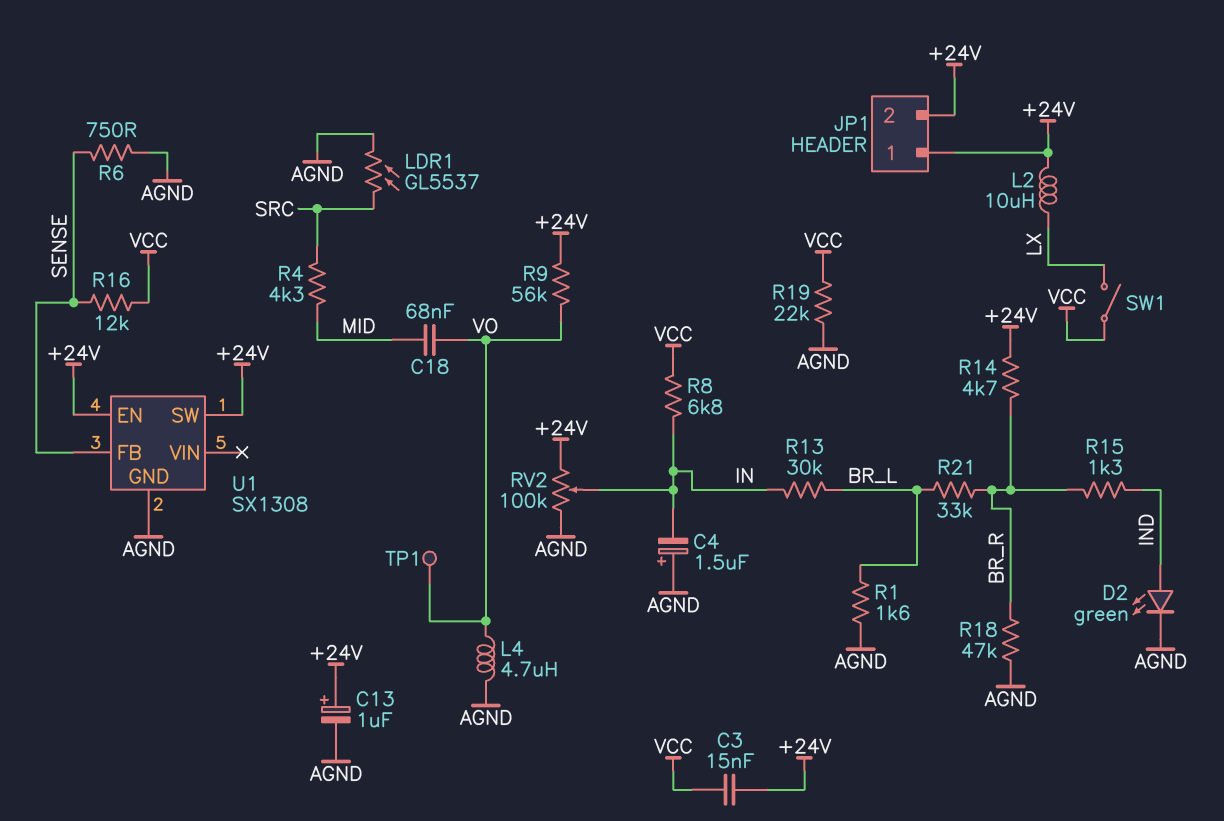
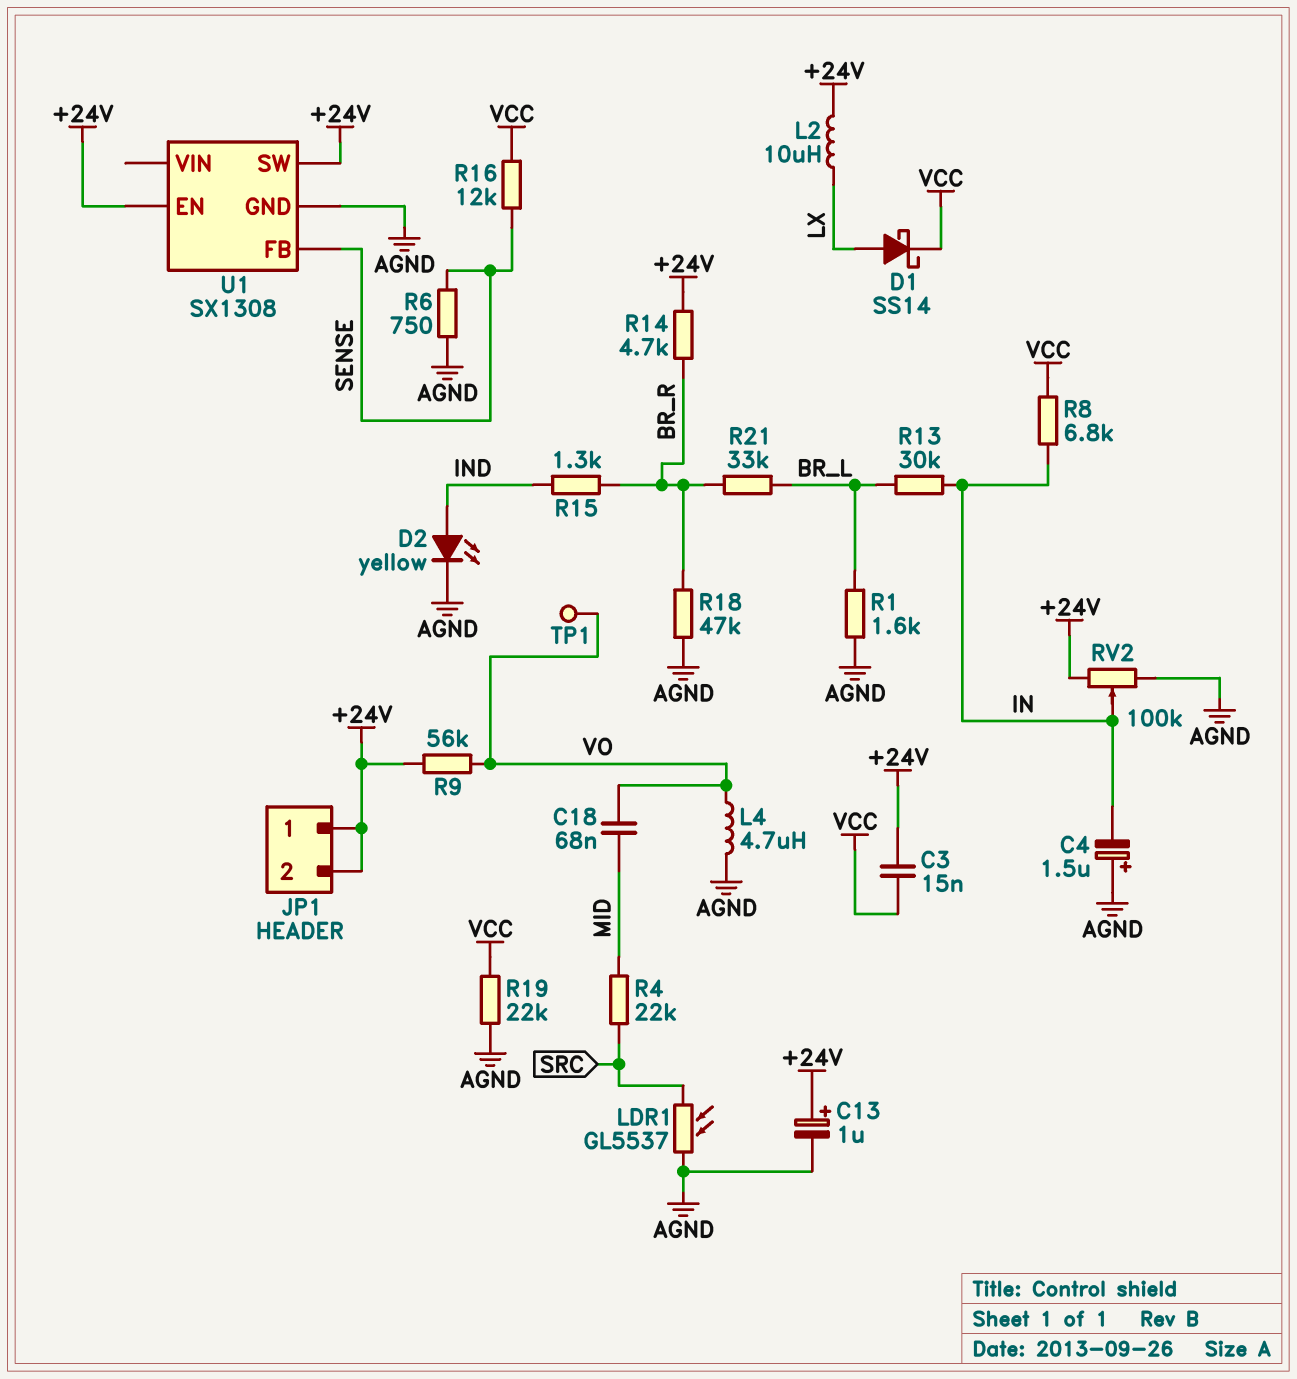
D1: none -> schottky SS14 (A LX, K VCC)
D2: LED green (A IND, K AGND) -> LED yellow (A IND, K AGND)
R4: 4.3k (MID, SRC) -> 22k (MID, SRC)
SW1: switch (LX, VCC) -> none

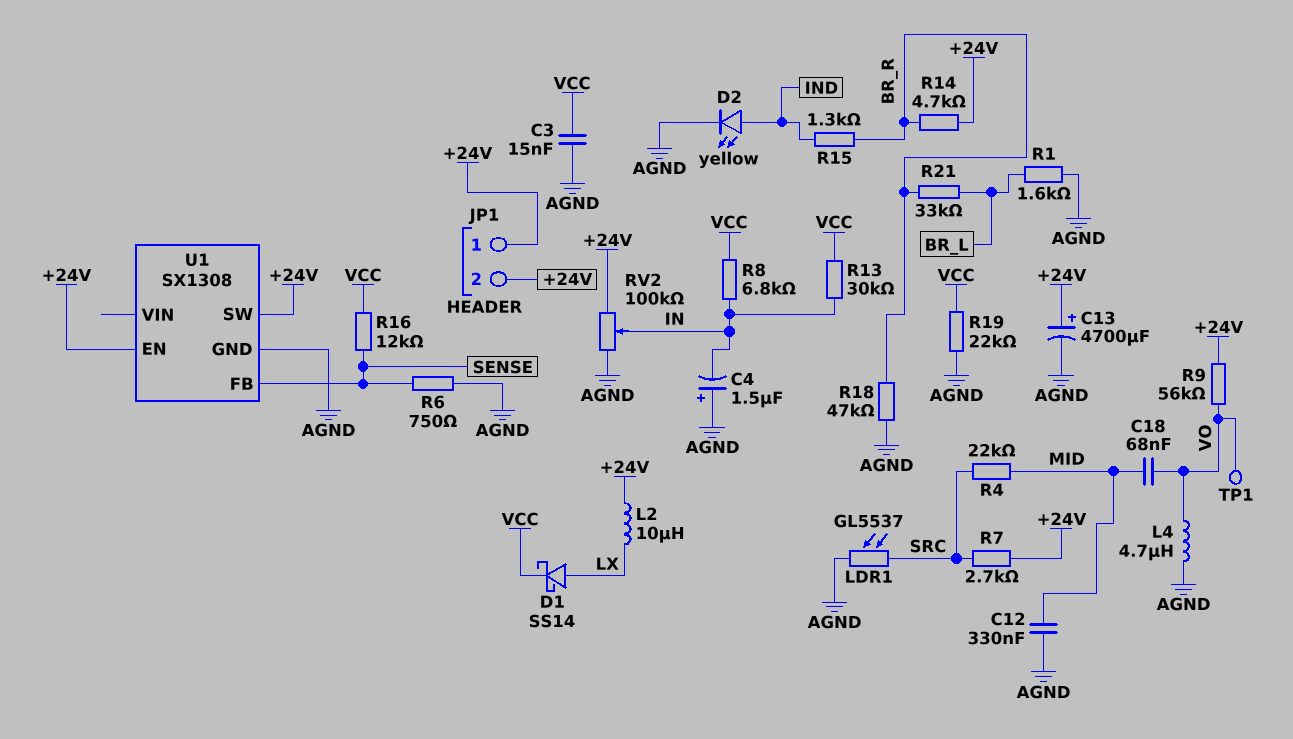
C3: 15nF (+24V, VCC) -> 15nF (AGND, VCC)
C12: none -> 330nF (AGND, MID)
C13: 1uF (plus +24V, minus AGND) -> 4700uF (plus +24V, minus AGND)
R7: none -> 2.7k (+24V, SRC)
R13: 30k (BR_L, IN) -> 30k (IN, VCC)

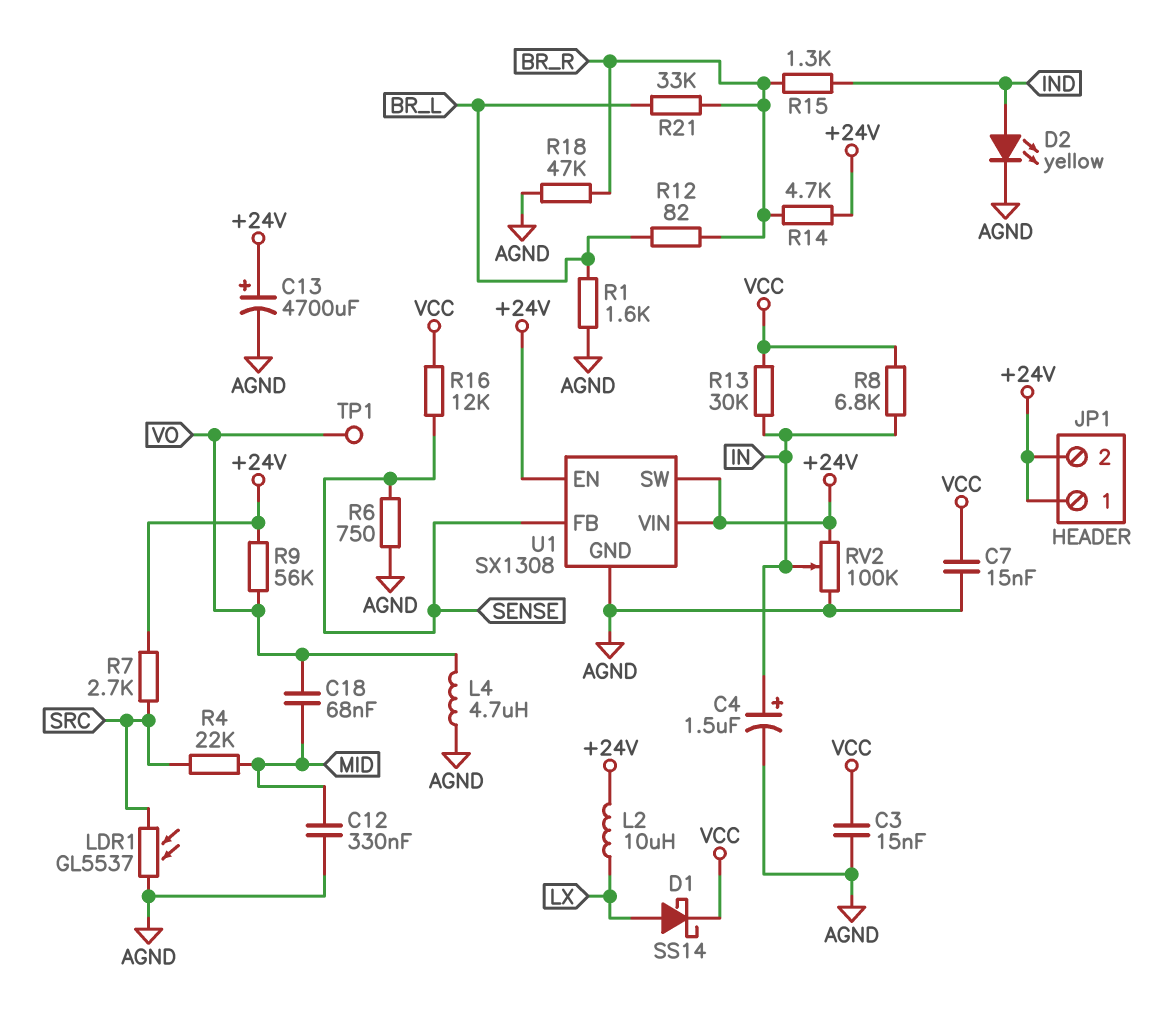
C4: 1.5uF (plus AGND, minus IN) -> 1.5uF (plus IN, minus AGND)
C7: none -> 15nF (AGND, VCC)
R12: none -> 82 (BR_L, BR_R)
R19: 22k (AGND, VCC) -> none
U1 pin VIN: none -> +24V

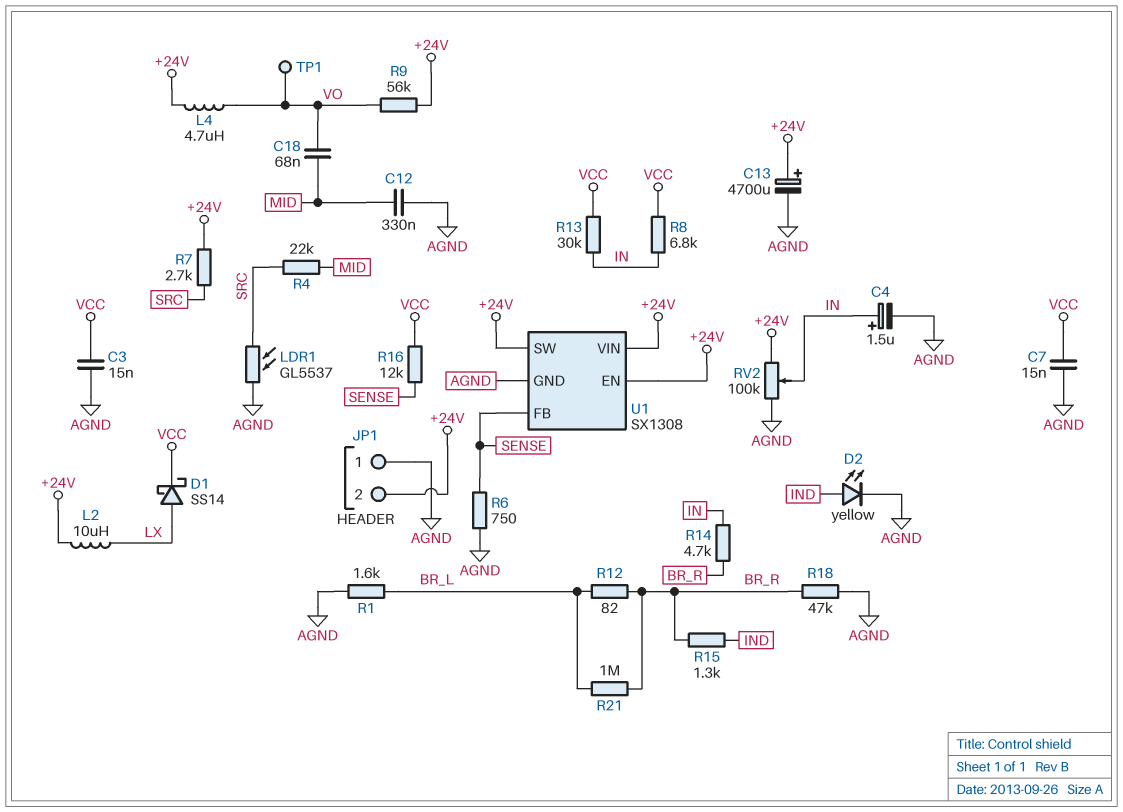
JP1 pin 1: +24V -> AGND
L4: 4.7uH (AGND, VO) -> 4.7uH (+24V, VO)
R14: 4.7k (+24V, BR_R) -> 4.7k (BR_R, IN)
R21: 33k (BR_L, BR_R) -> 1M (BR_L, BR_R)

